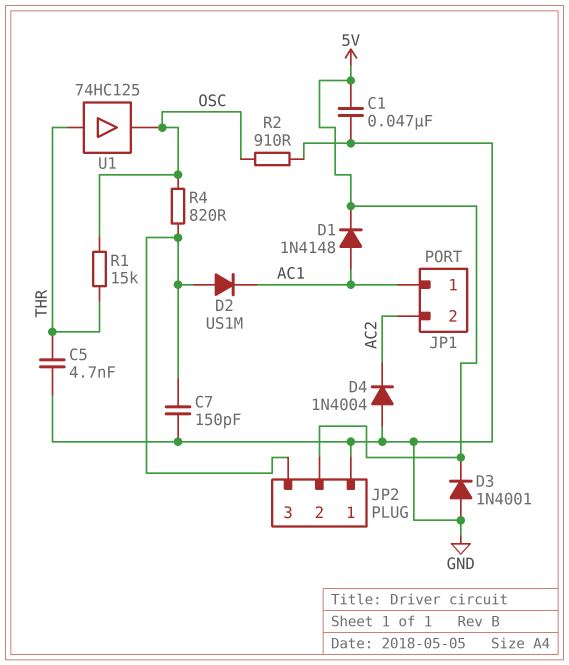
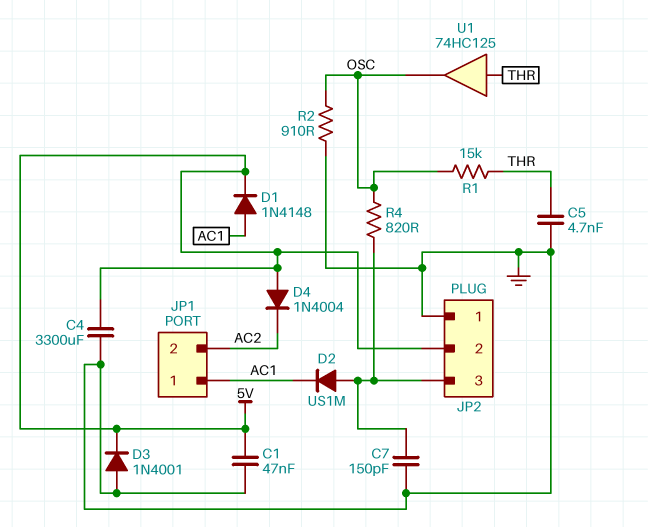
C4: none -> 3300uF (5V, GND)
D4: diode 1N4004 (A GND, K AC2) -> diode 1N4004 (A 5V, K AC2)

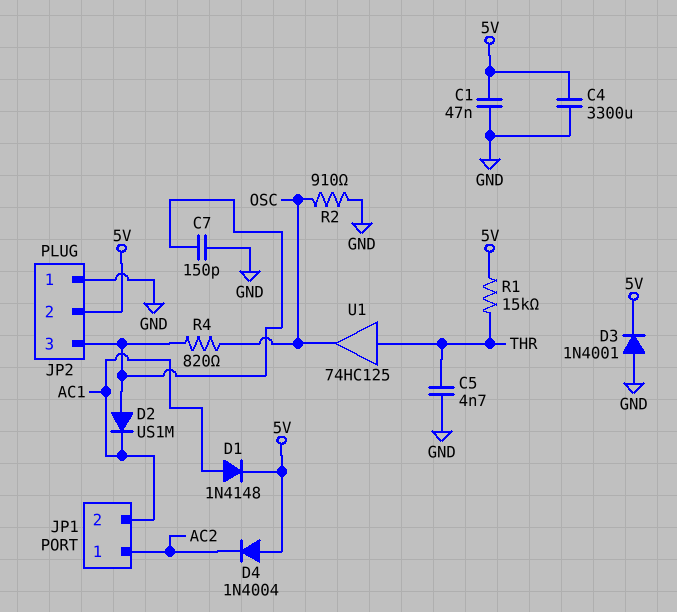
JP1 pin 1: AC1 -> AC2
JP1 pin 2: AC2 -> AC1
R1: 15k (OSC, THR) -> 15k (5V, THR)

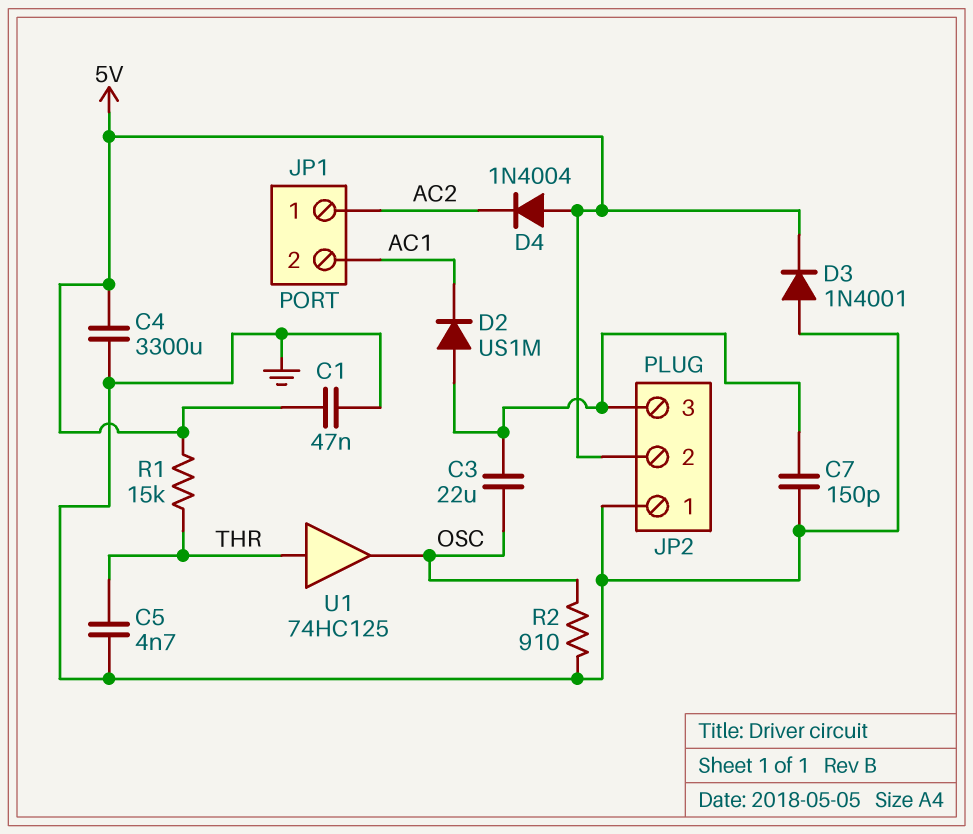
C3: none -> 22uF (JP2/3, OSC)
D1: diode 1N4148 (A AC1, K 5V) -> none
R4: 820 (JP2/3, OSC) -> none

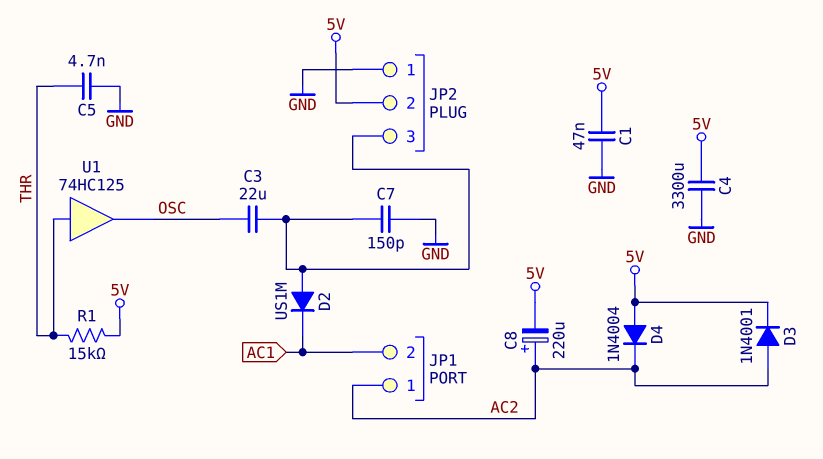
C8: none -> 220uF (plus AC2, minus 5V)
D3: diode 1N4001 (A GND, K 5V) -> diode 1N4001 (A AC2, K 5V)
R2: 910 (GND, OSC) -> none

